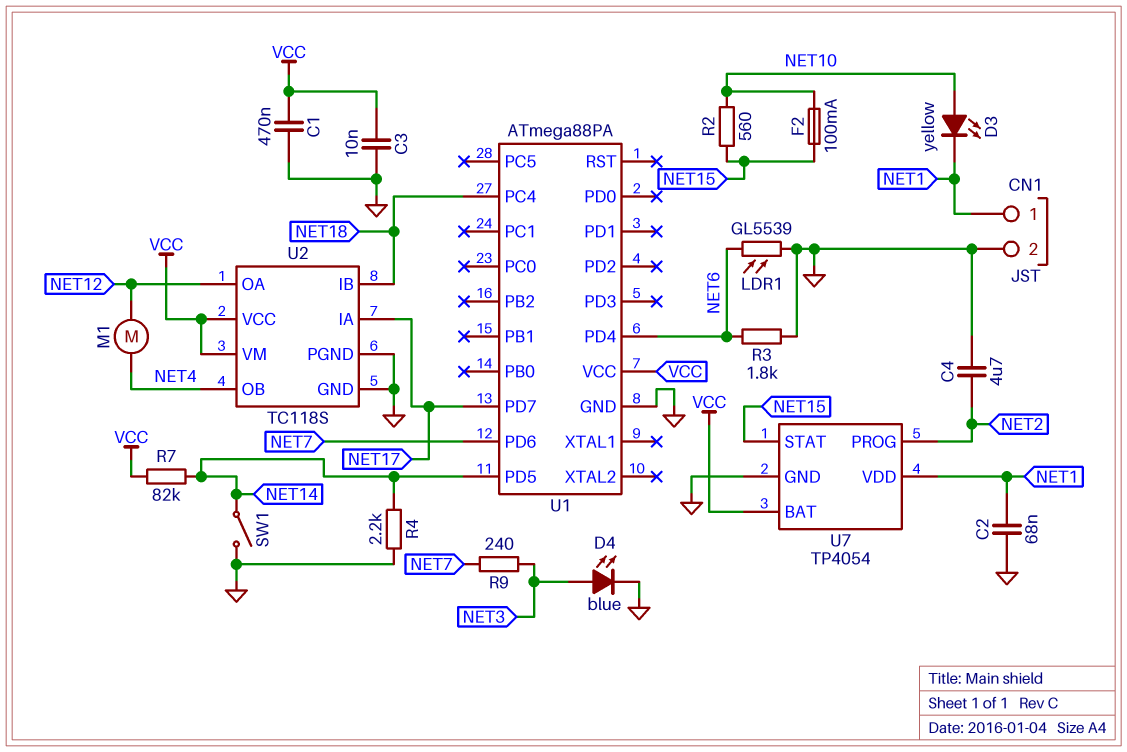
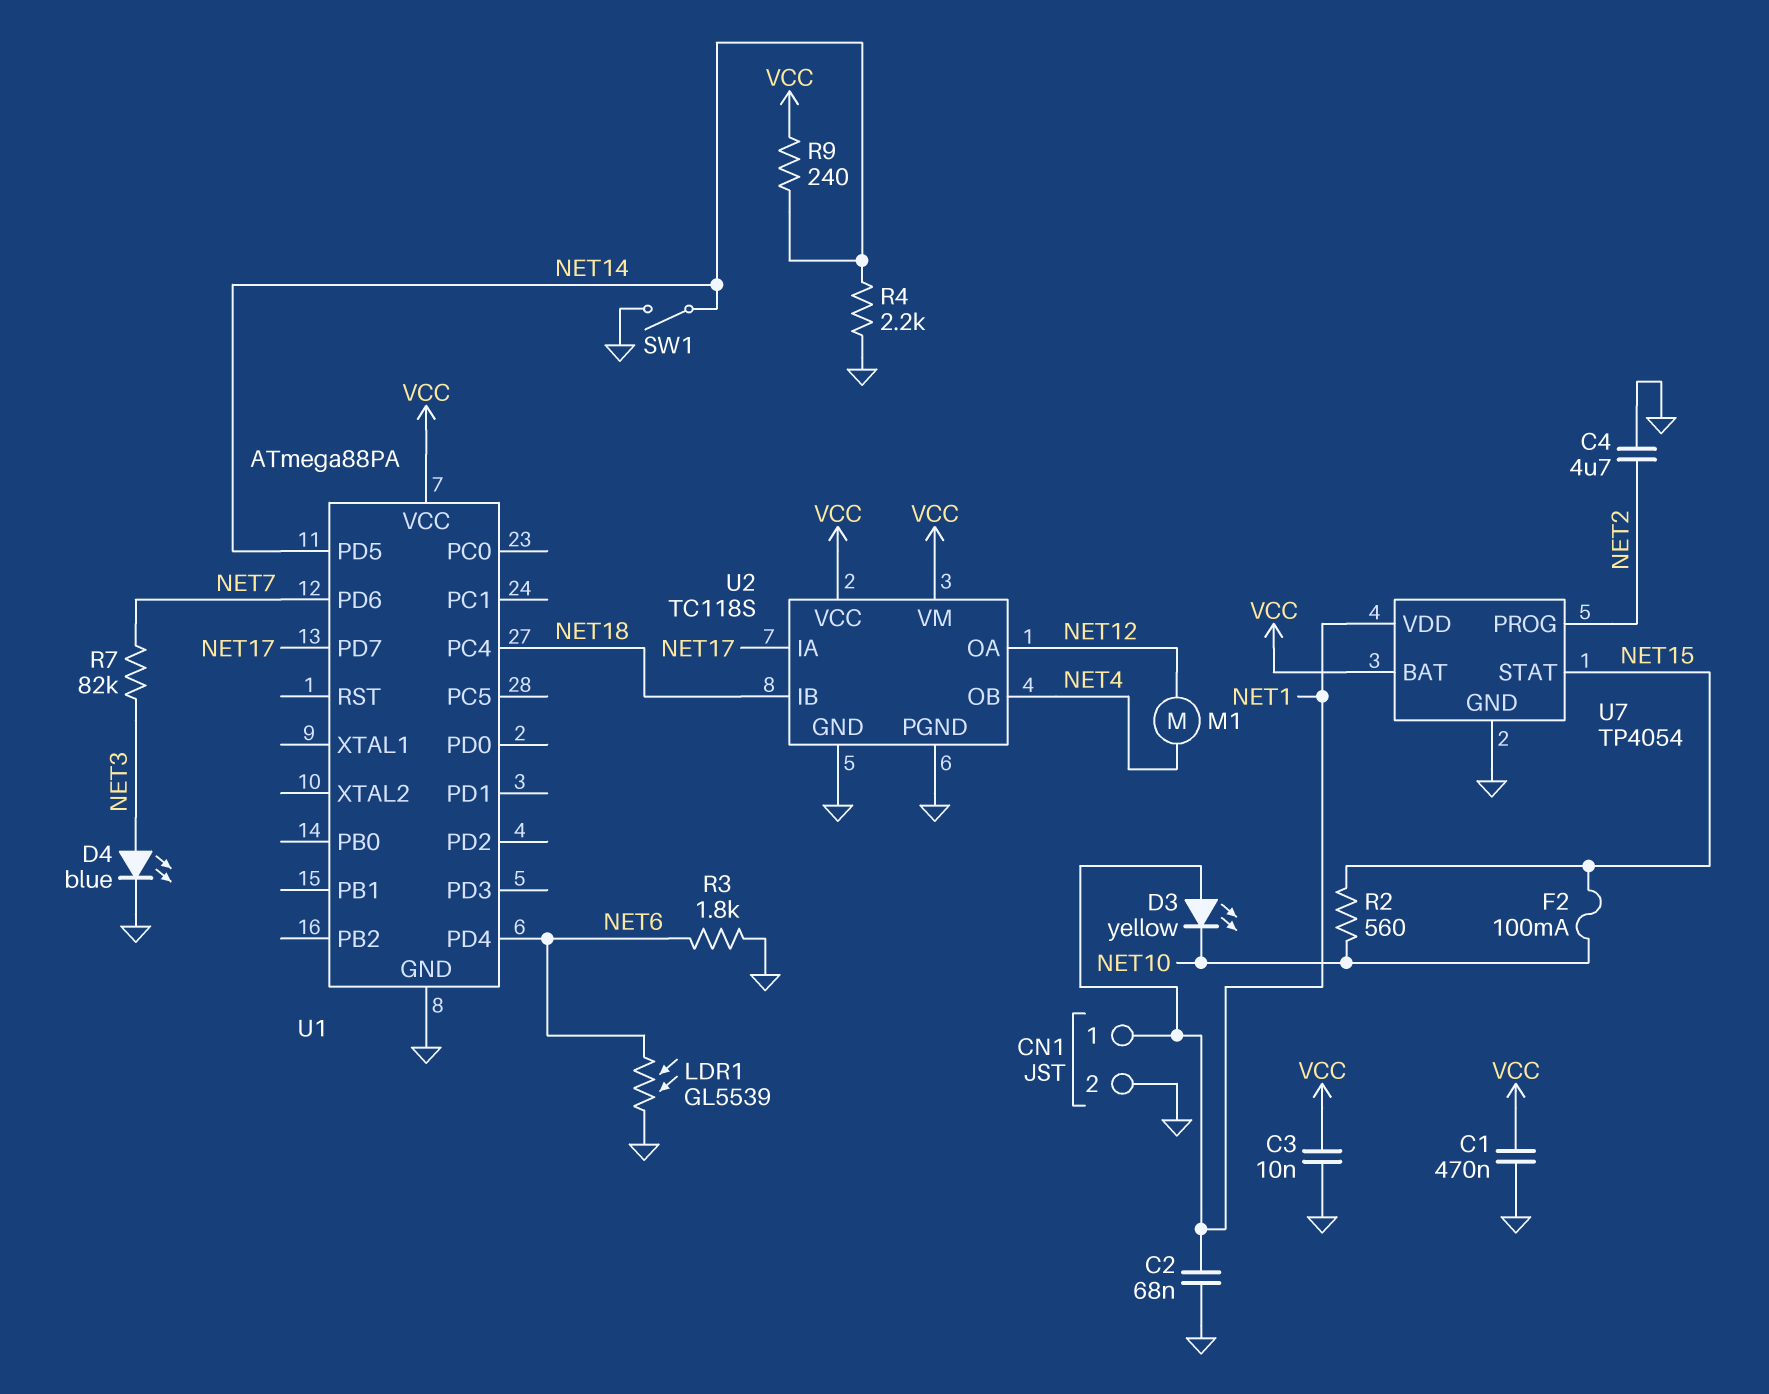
D3: LED yellow (A NET10, K NET1) -> LED yellow (A NET1, K NET10)
R7: 82k (NET14, VCC) -> 82k (NET3, NET7)
R9: 240 (NET3, NET7) -> 240 (NET14, VCC)

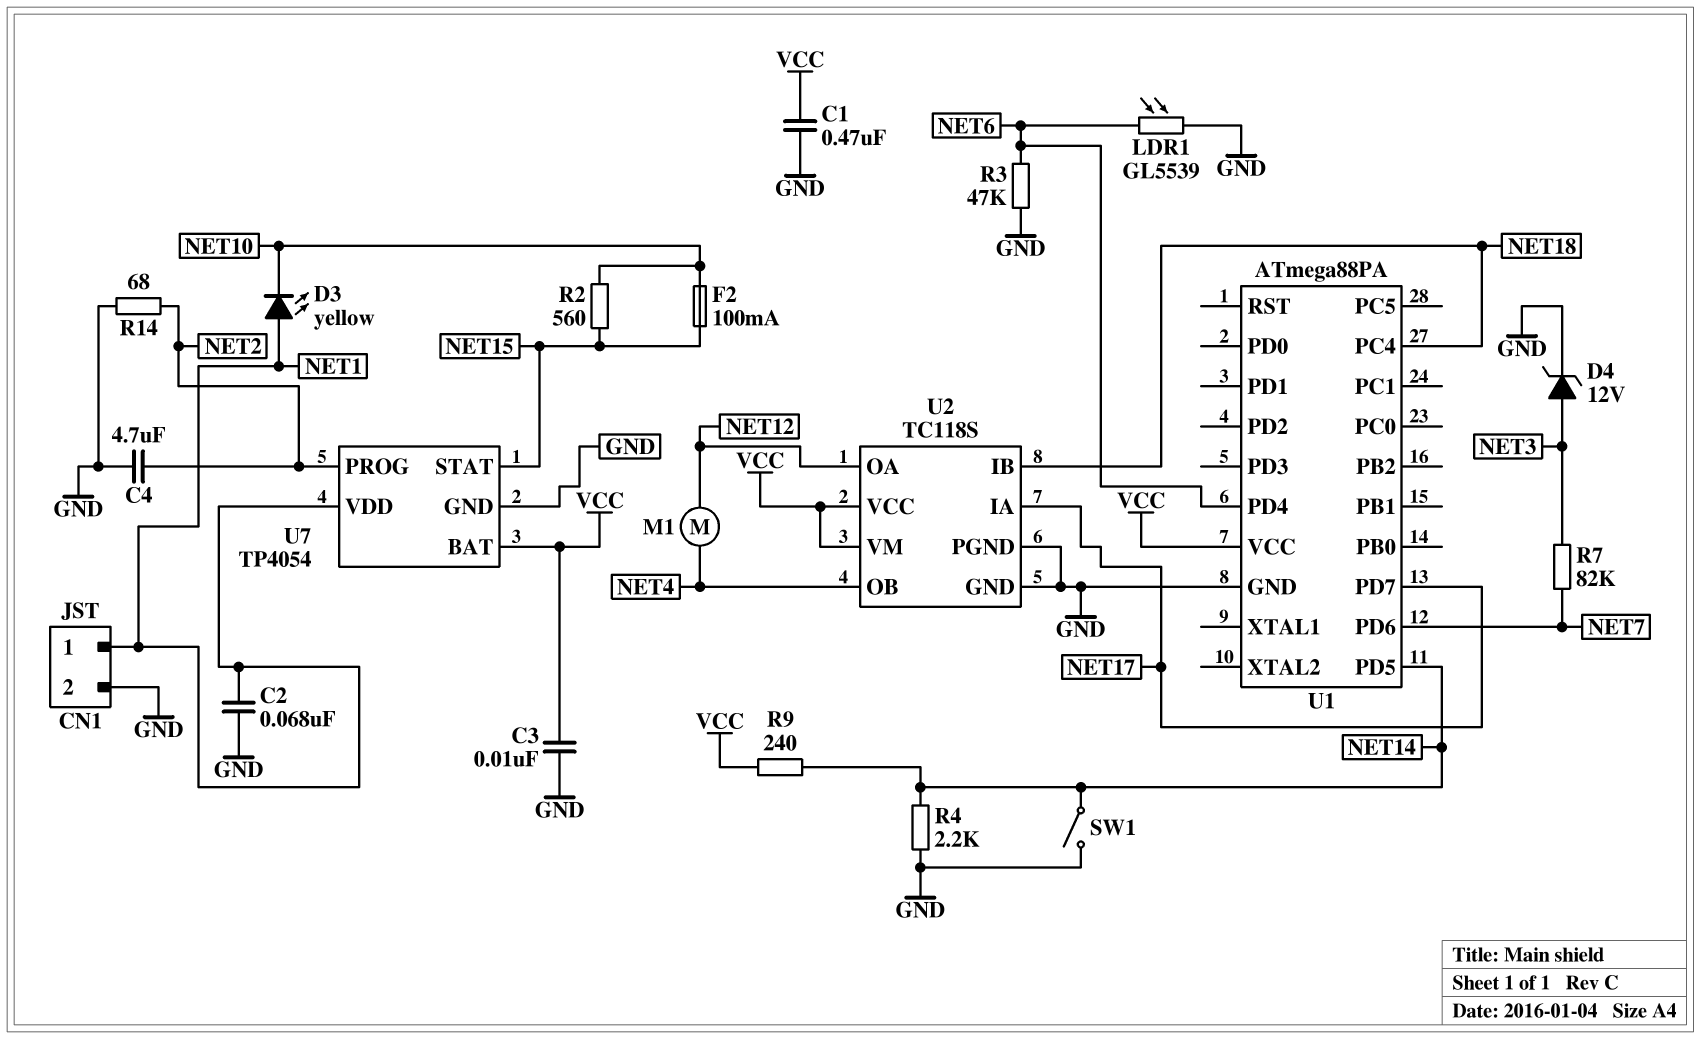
D4: LED blue (A NET3, K GND) -> zener 12V (A NET3, K GND)
R3: 1.8k (GND, NET6) -> 47k (GND, NET6)
R14: none -> 68 (GND, NET2)

